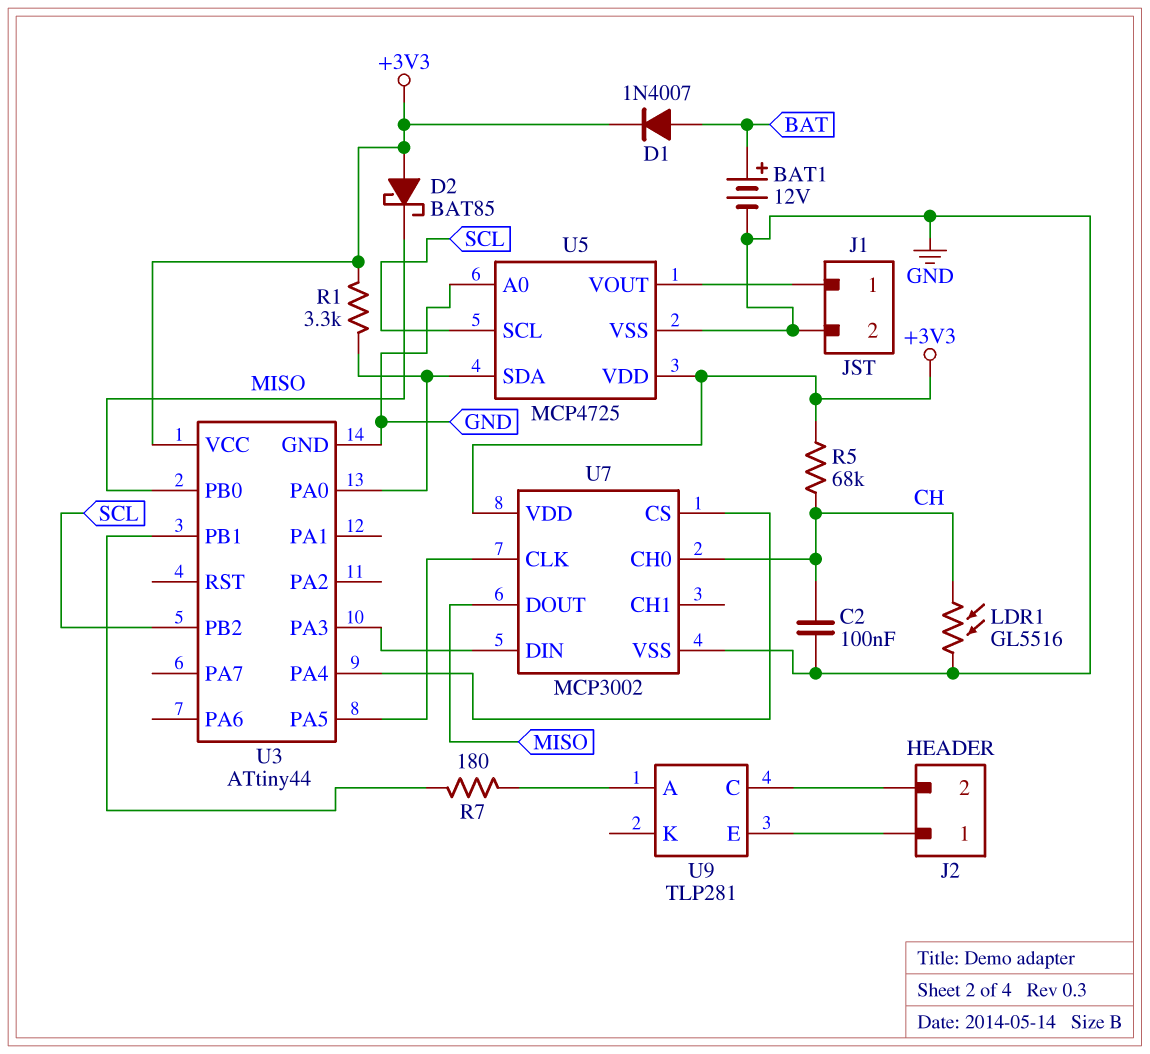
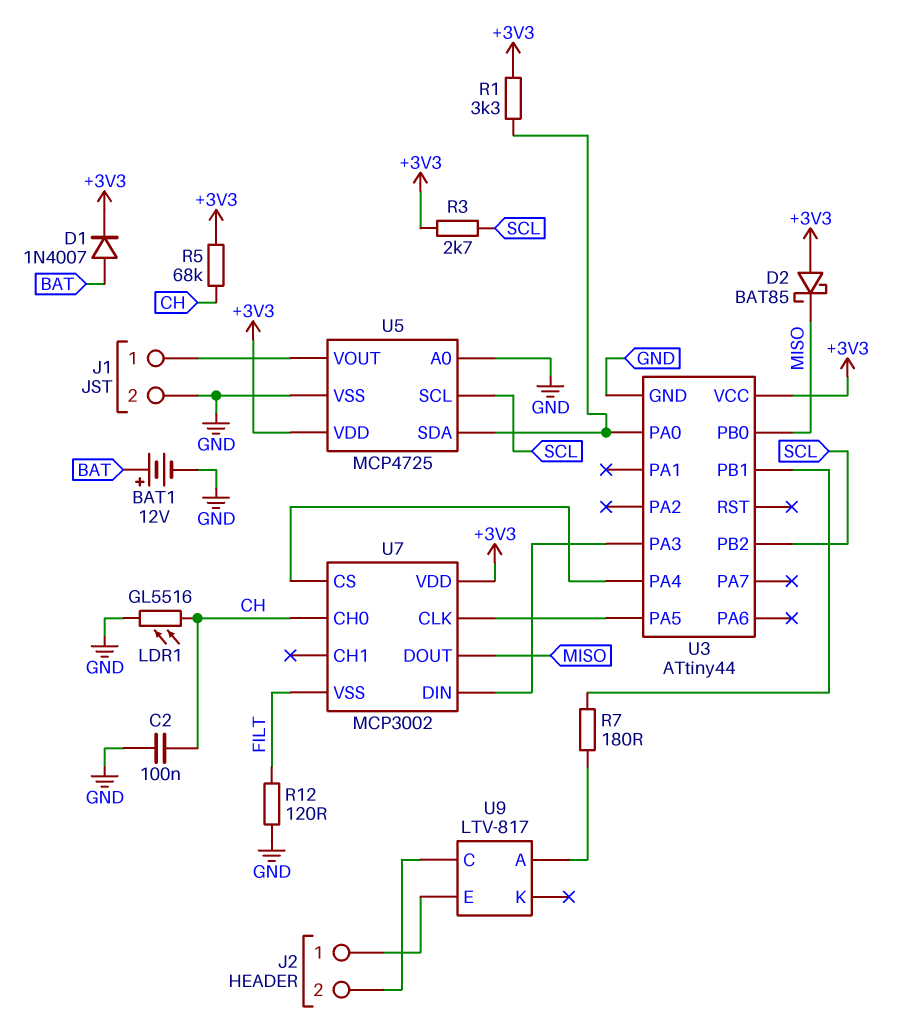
R3: none -> 2.7k (+3V3, SCL)
R12: none -> 120 (FILT, GND)
U7 pin VSS: GND -> FILT
U9: TLP281 -> LTV-817

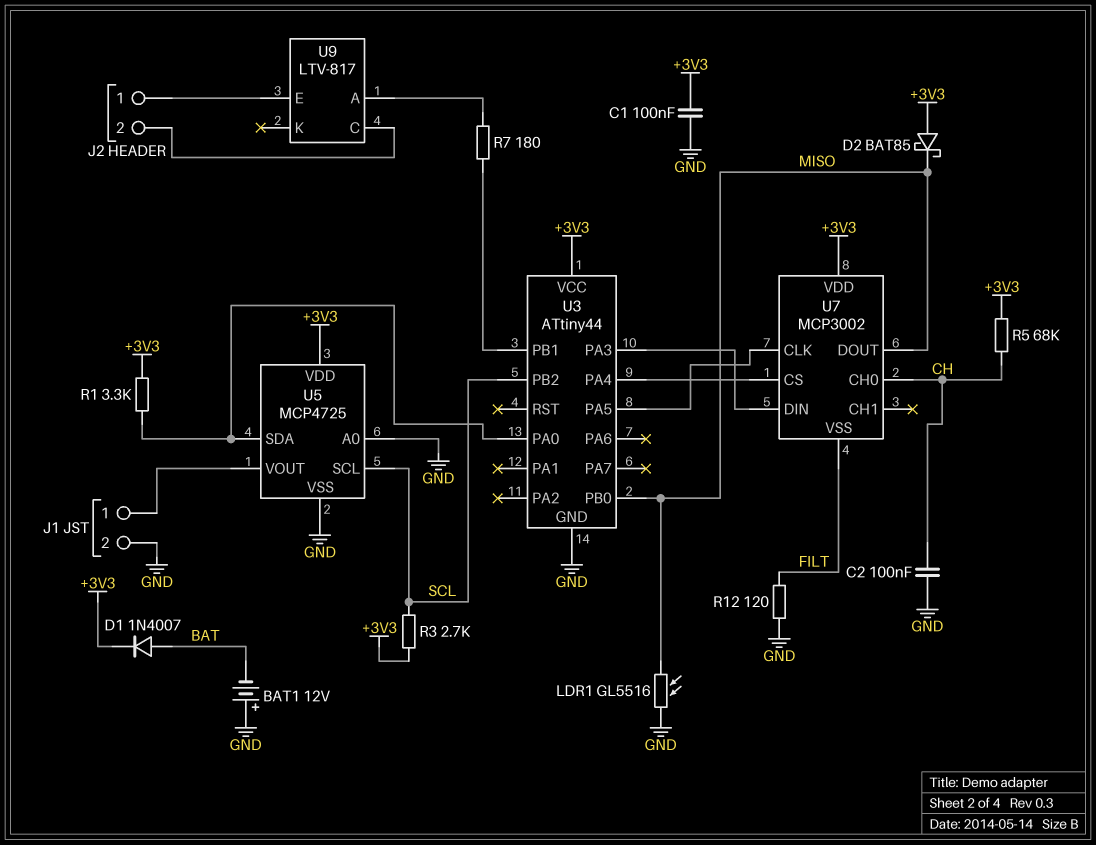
BAT1: 12V (plus BAT, minus GND) -> 12V (plus GND, minus BAT)
C1: none -> 100nF (+3V3, GND)
LDR1: GL5516 (CH, GND) -> GL5516 (GND, MISO)

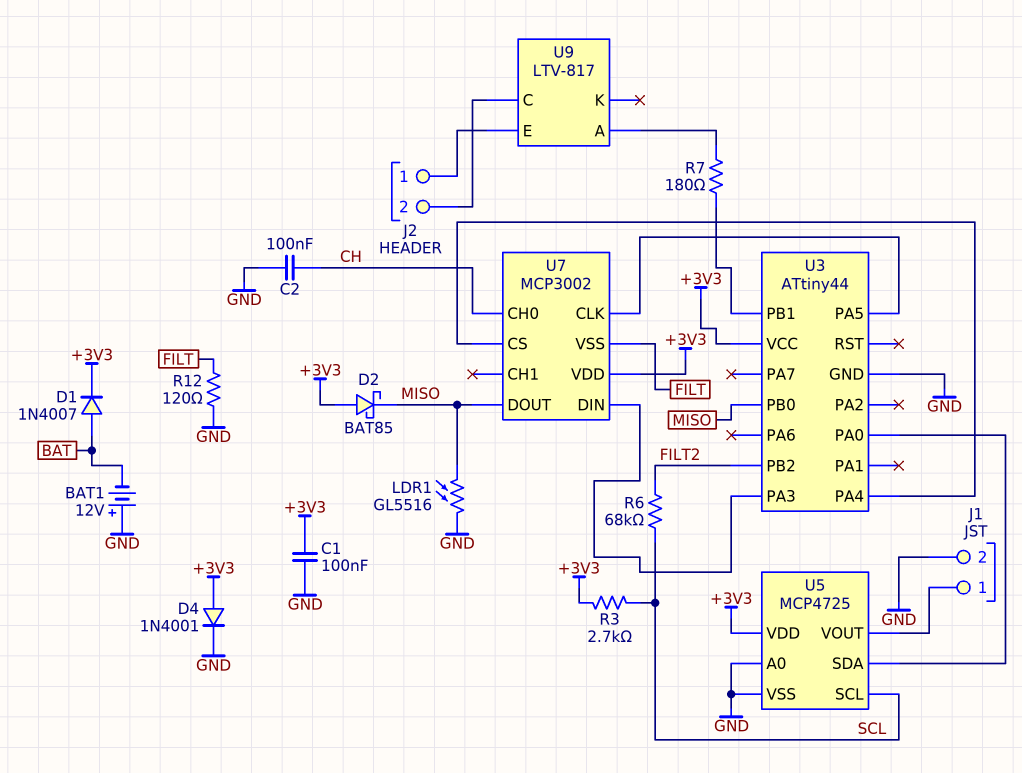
D4: none -> diode 1N4001 (A +3V3, K GND)
R1: 3.3k (+3V3, U3/PA0) -> none
R5: 68k (+3V3, CH) -> none
R6: none -> 68k (FILT2, SCL)
U3 pin PB2: SCL -> FILT2

